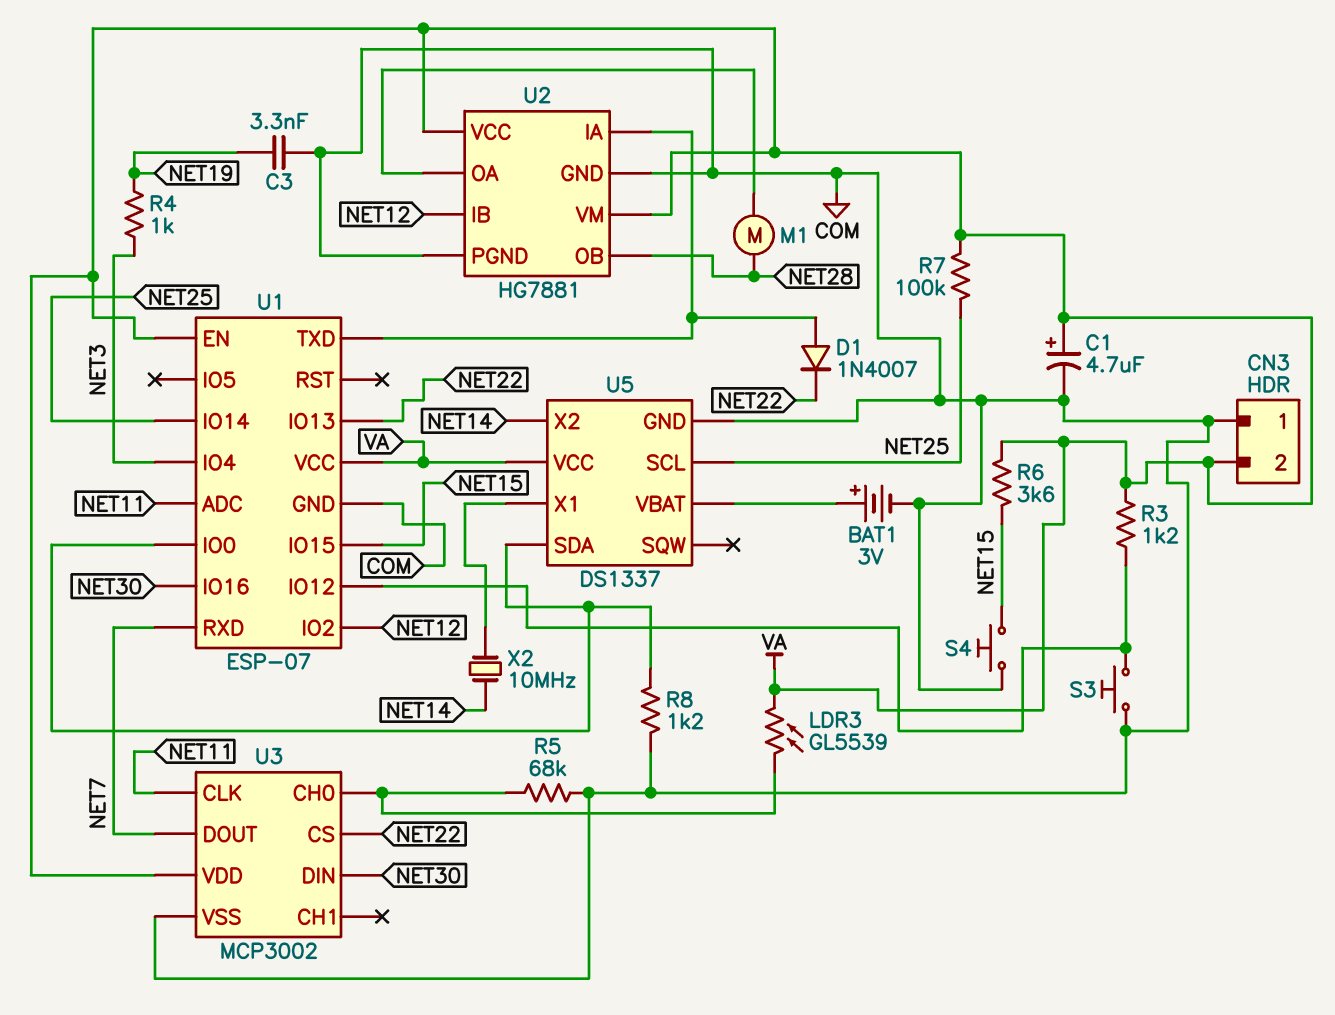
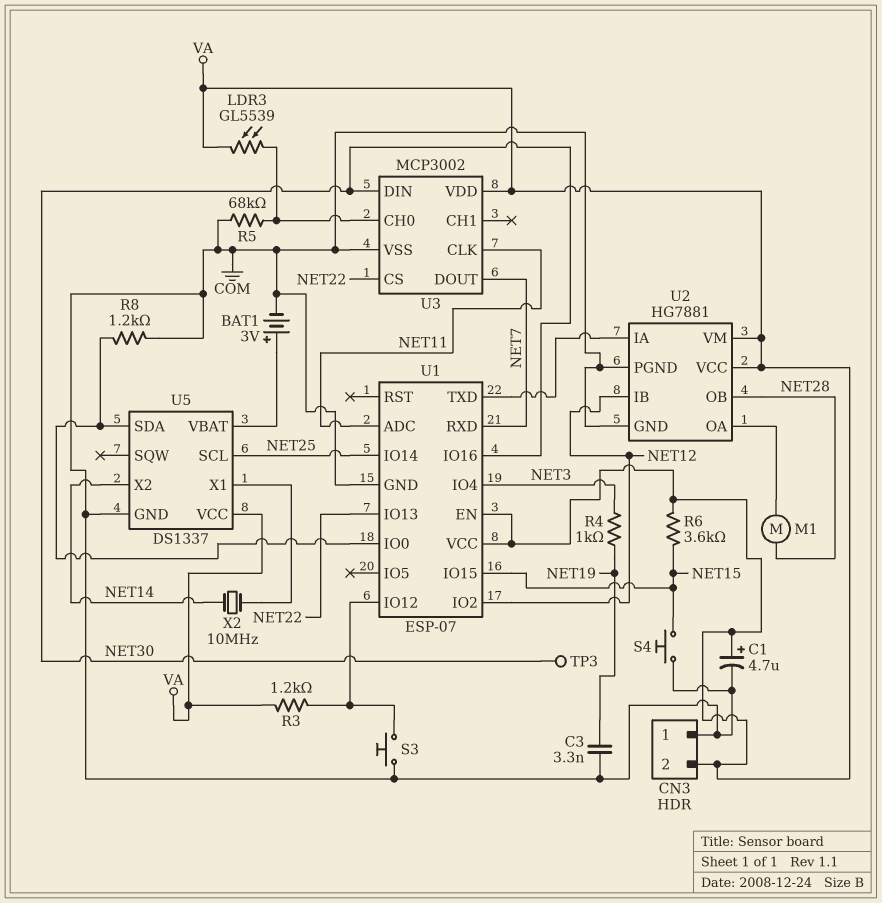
D1: diode 1N4007 (A U1/TXD, K NET22) -> none
R7: 100k (NET25, VA) -> none
TP3: none -> test point (NET30)

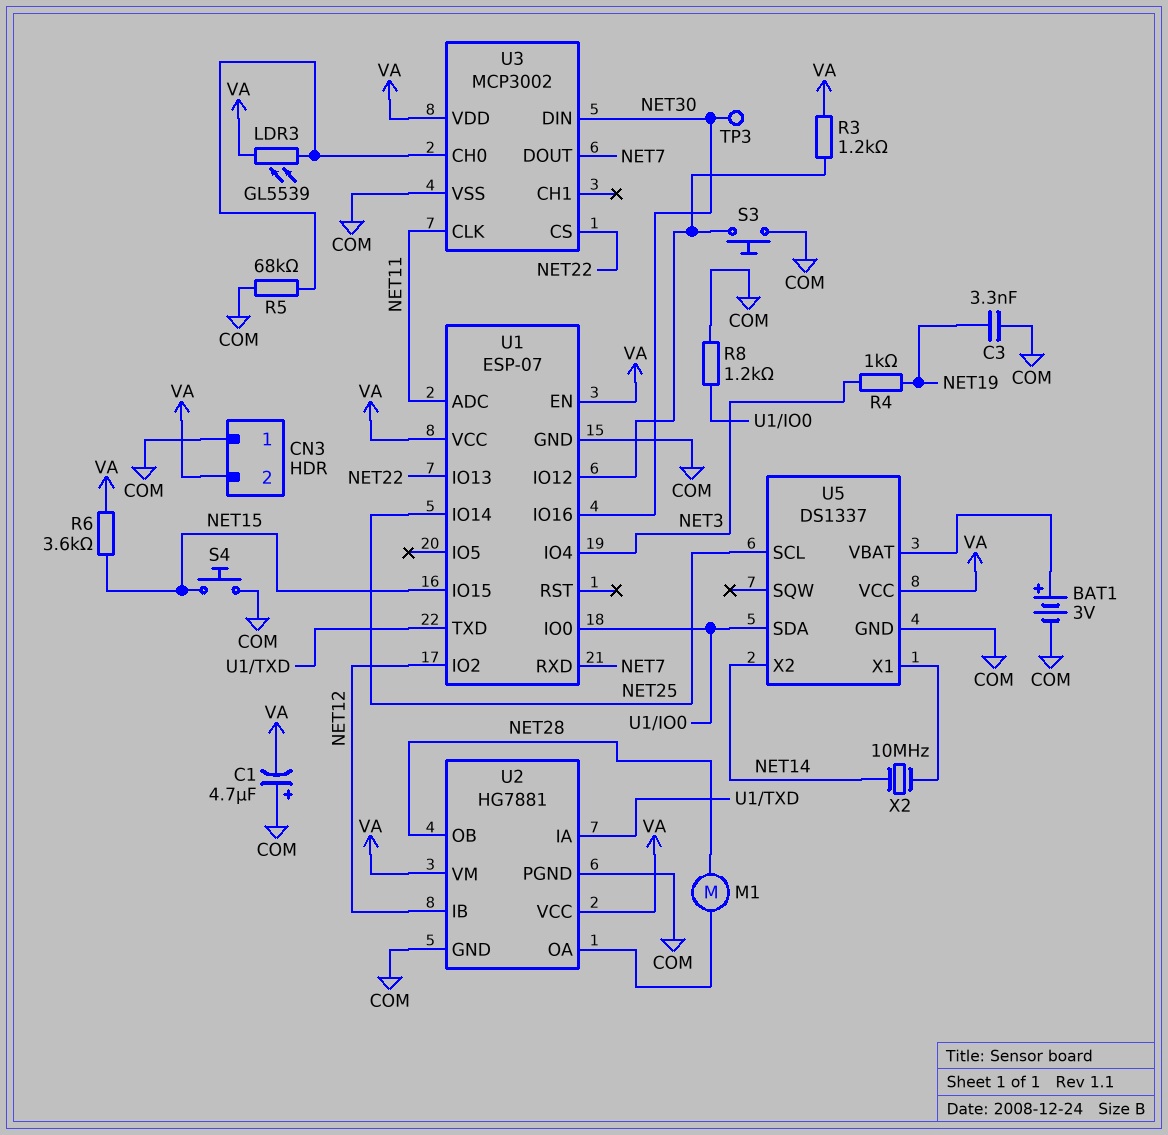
C1: 4.7uF (plus VA, minus COM) -> 4.7uF (plus COM, minus VA)

